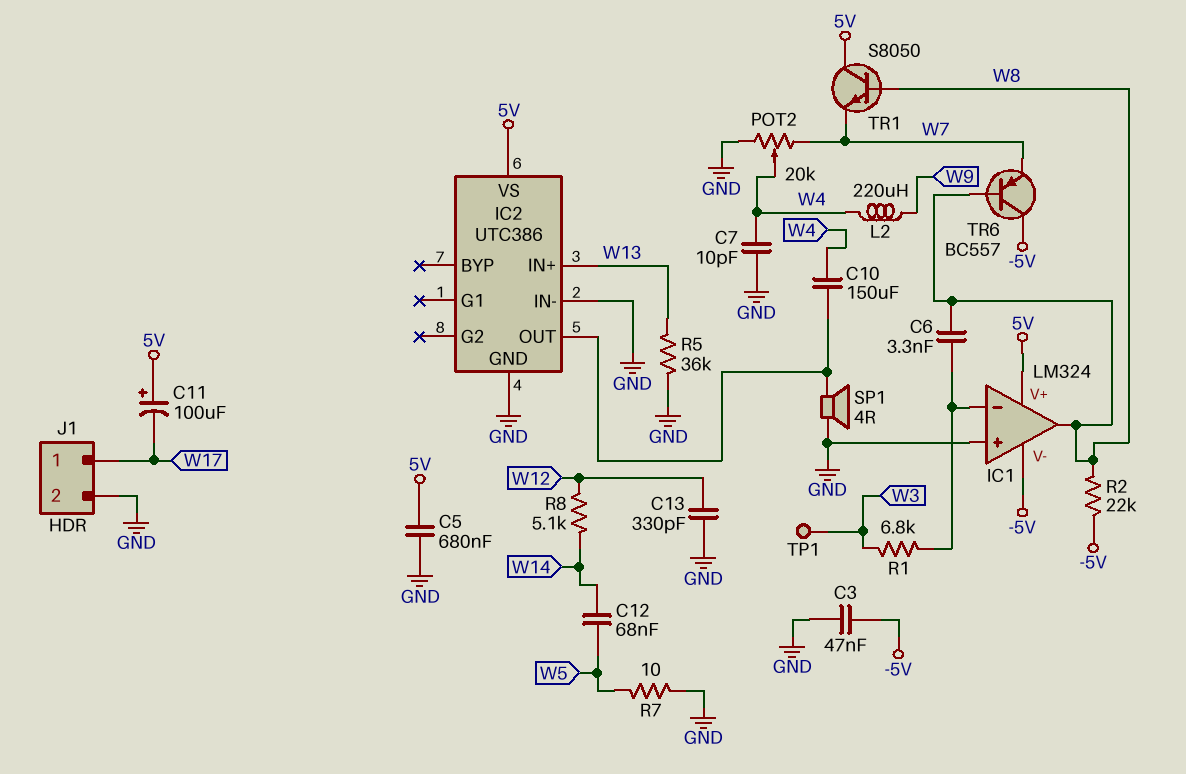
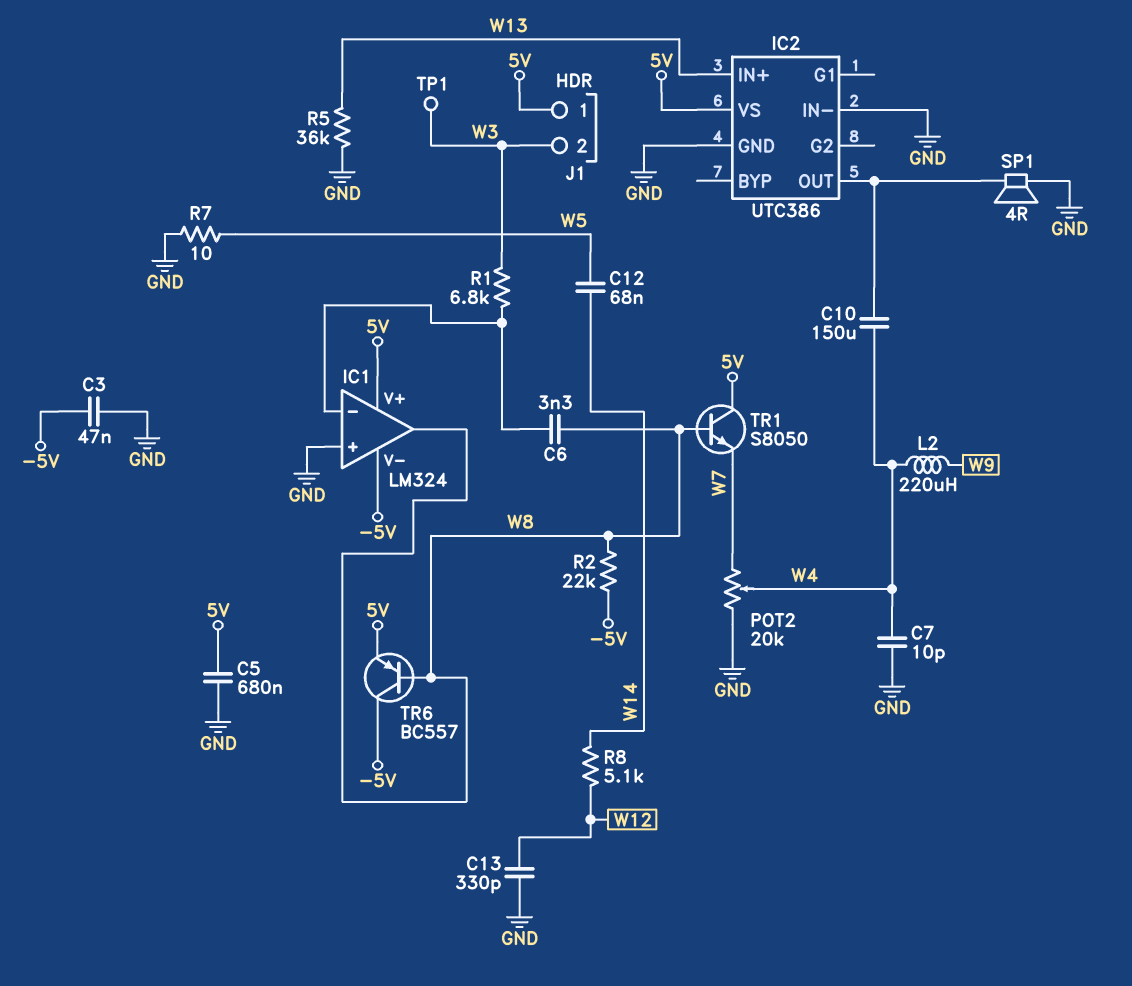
C11: 100uF (plus 5V, minus W17) -> none
J1 pin 1: W17 -> 5V
J1 pin 2: GND -> W3
TR6: PNP BC557 (B W8, C -5V, E W7) -> PNP BC557 (B W8, C -5V, E 5V)

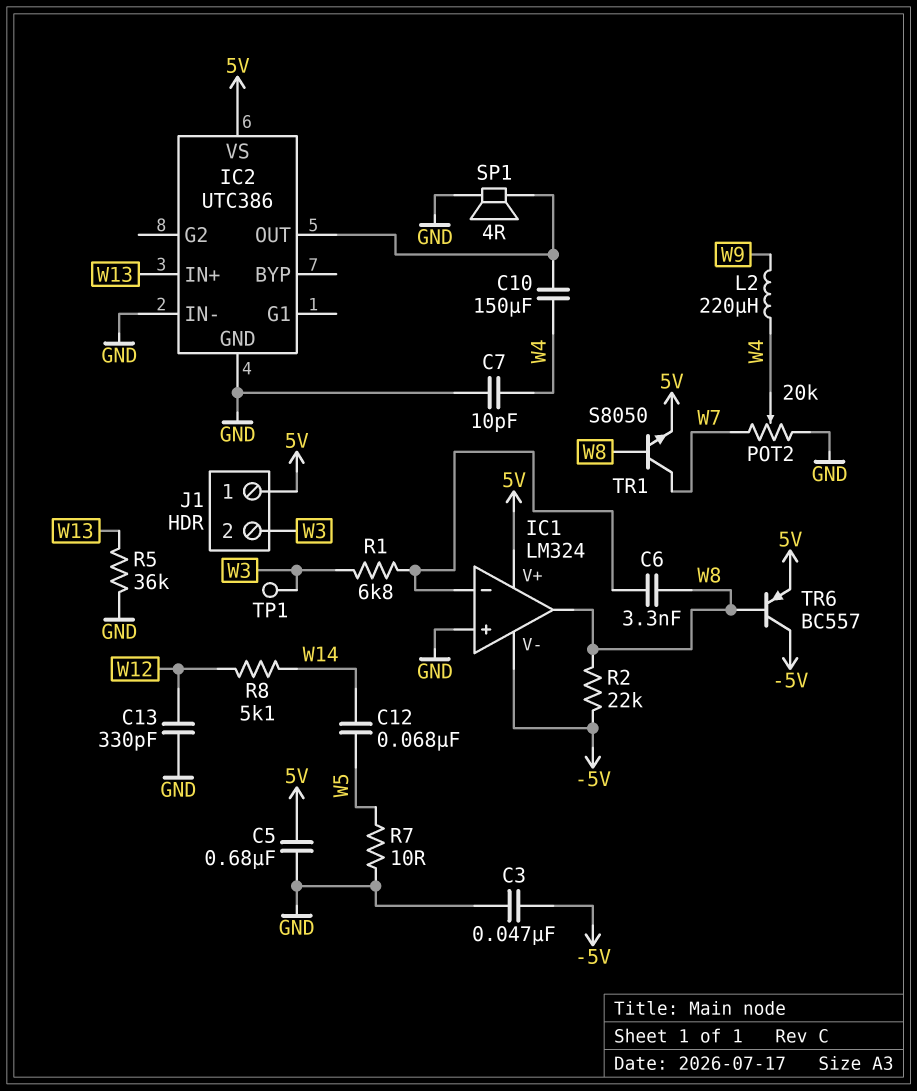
TR1: NPN S8050 (B W8, C 5V, E W7) -> NPN S8050 (B W8, C W7, E 5V)

